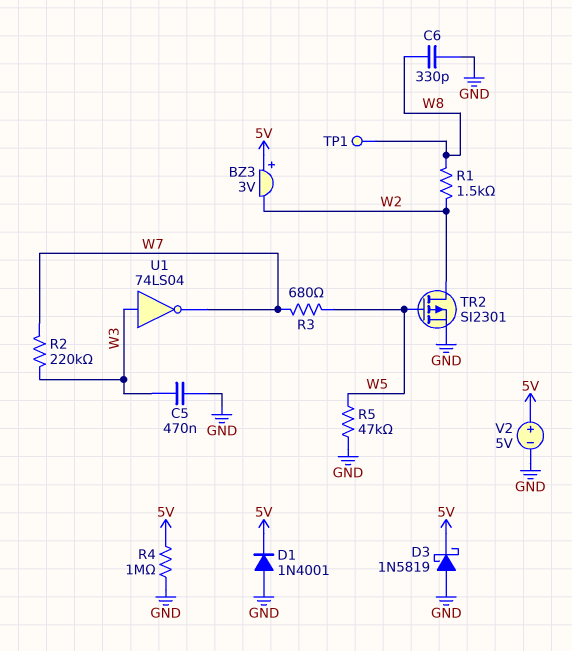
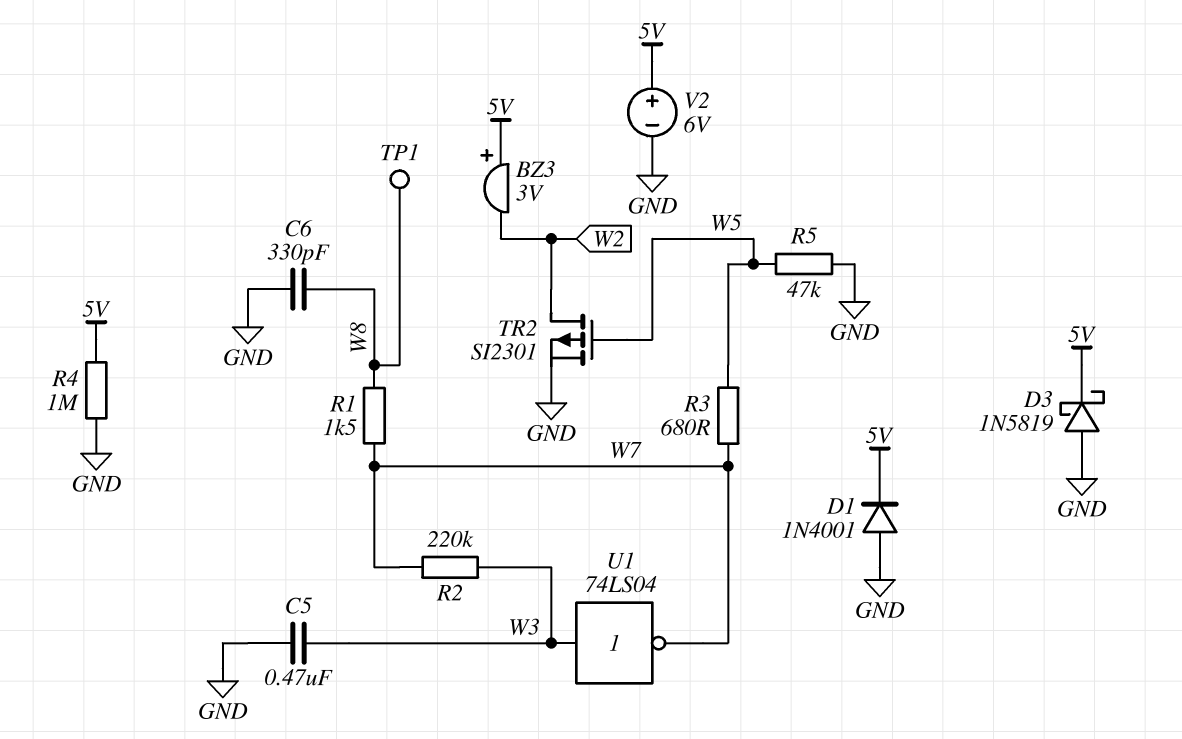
R1: 1.5k (W2, W8) -> 1.5k (W7, W8)
V2: 5V (plus 5V, minus GND) -> 6V (plus 5V, minus GND)

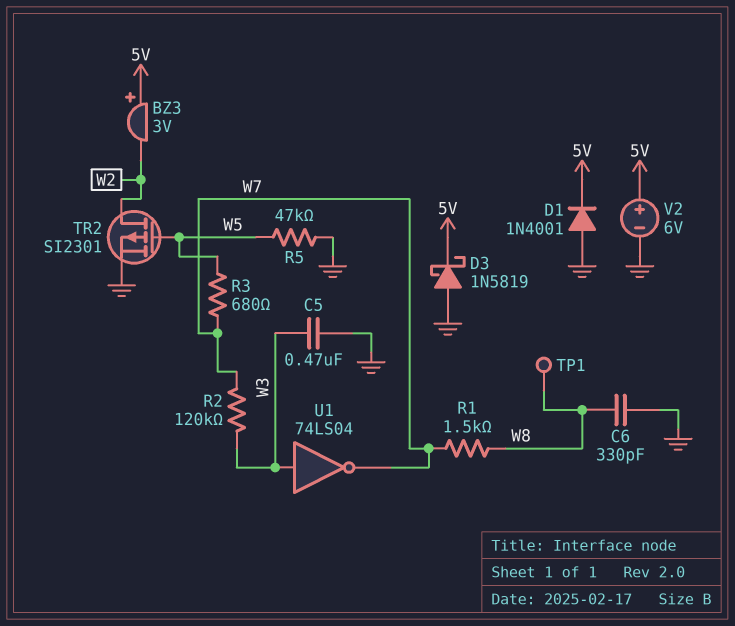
R2: 220k (W3, W7) -> 120k (W3, W7)
R4: 1M (5V, GND) -> none

